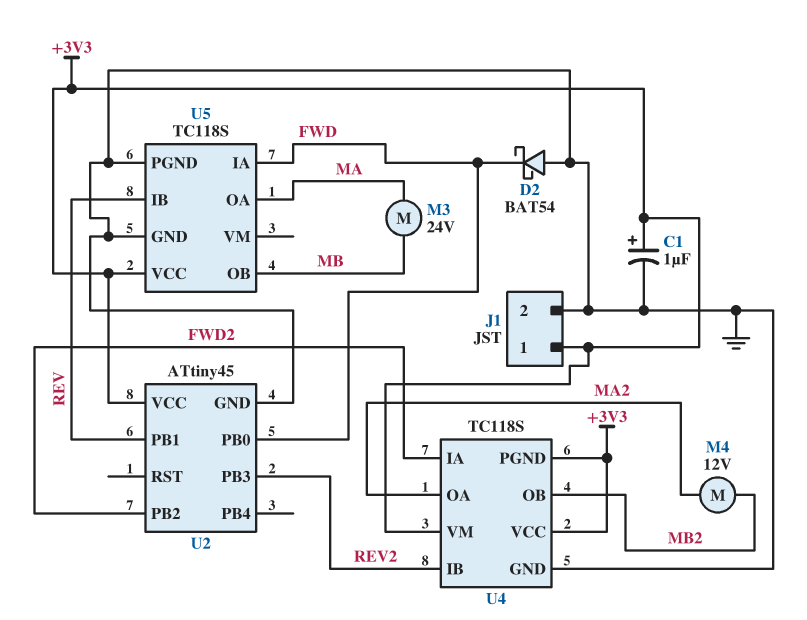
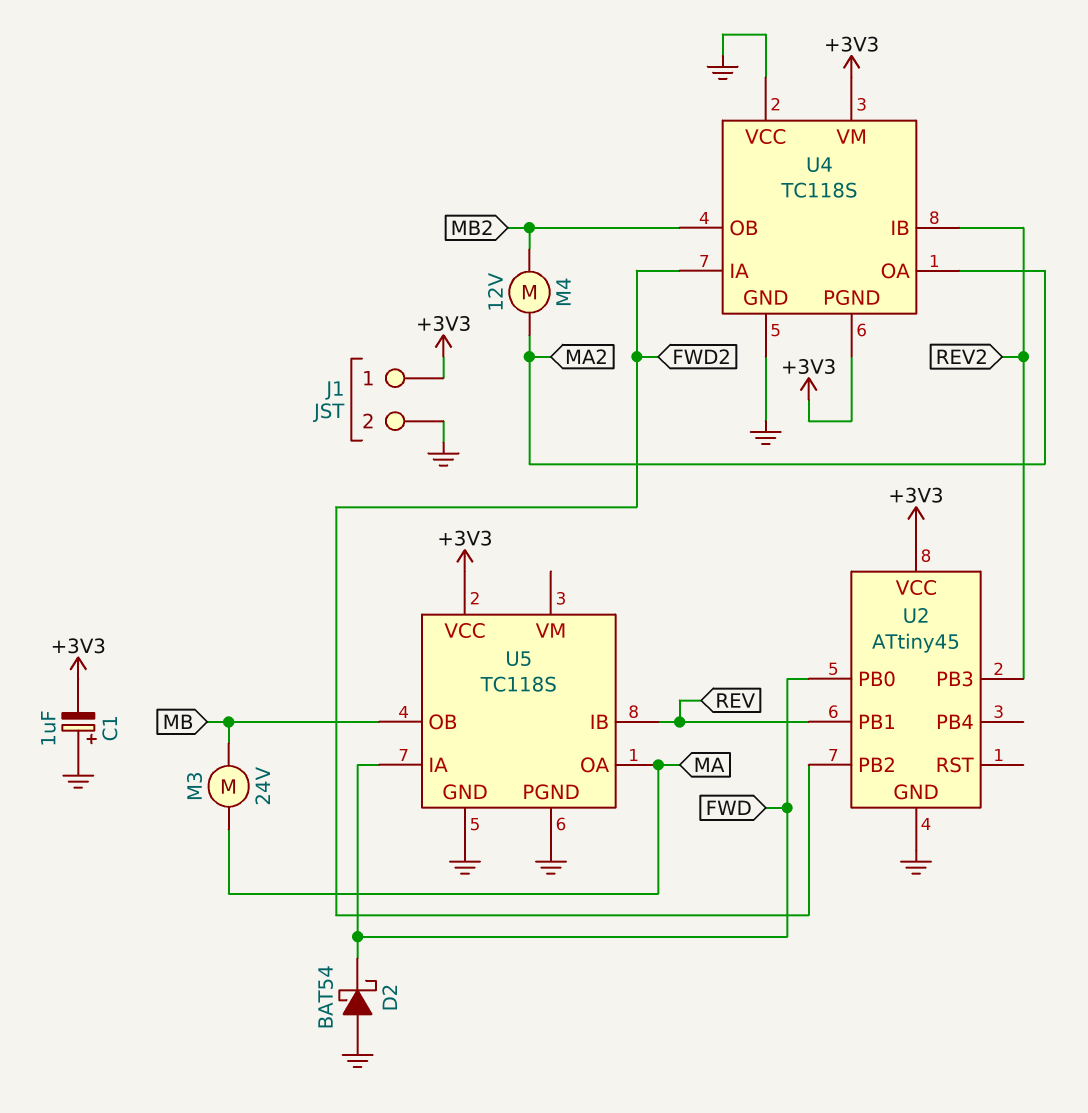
C1: 1uF (plus +3V3, minus GND) -> 1uF (plus GND, minus +3V3)
U4 pin VCC: +3V3 -> GND

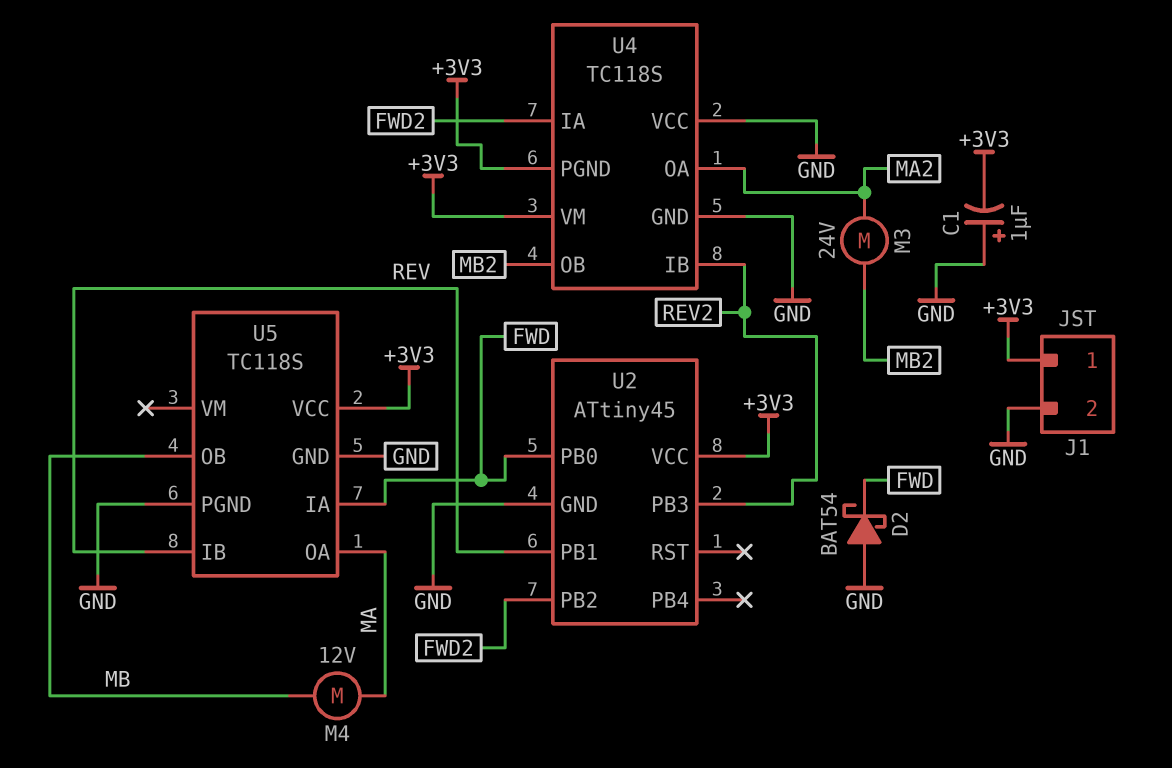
M3: motor 24V (MA, MB) -> motor 24V (MA2, MB2)
M4: motor 12V (MA2, MB2) -> motor 12V (MA, MB)

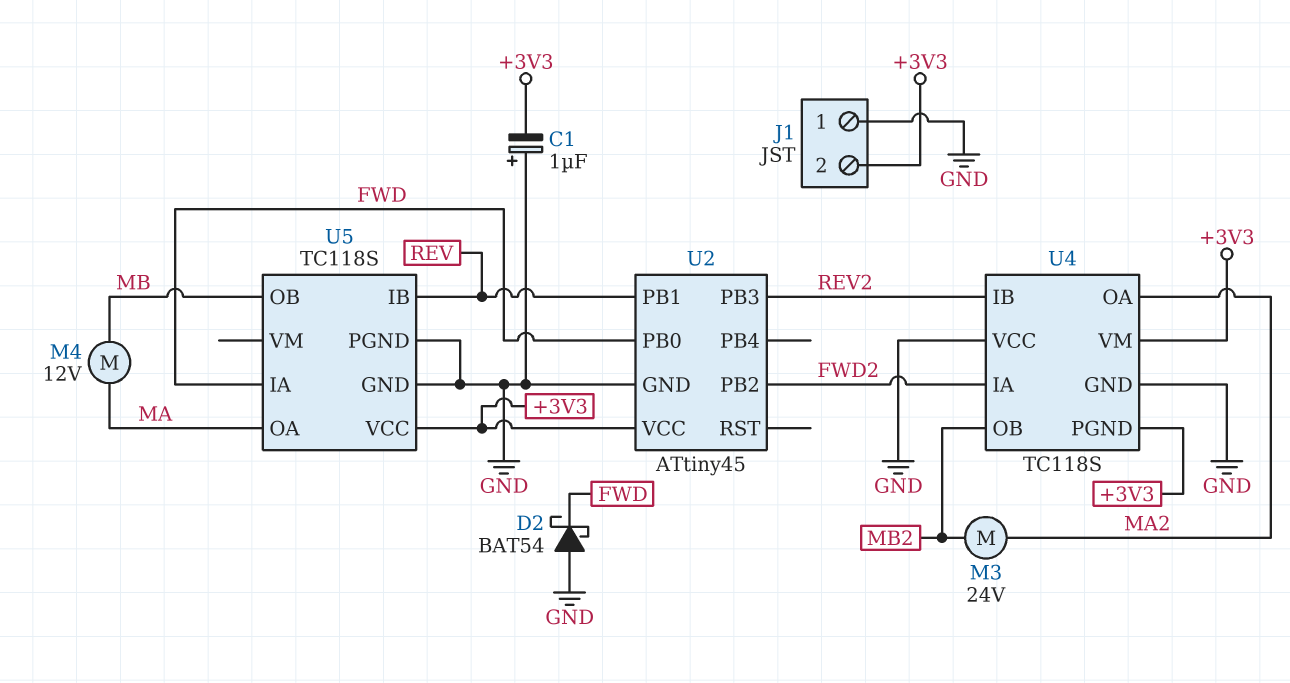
J1 pin 1: +3V3 -> GND
J1 pin 2: GND -> +3V3

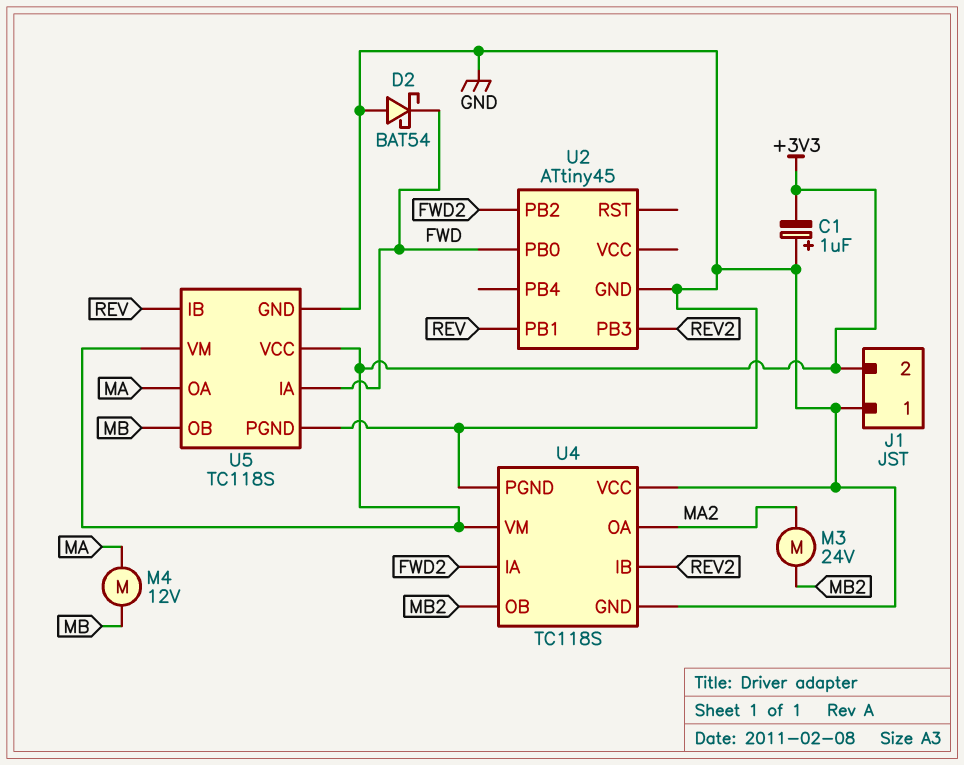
U2 pin VCC: +3V3 -> none
U4 pin PGND: +3V3 -> GND
U5 pin VM: none -> +3V3

